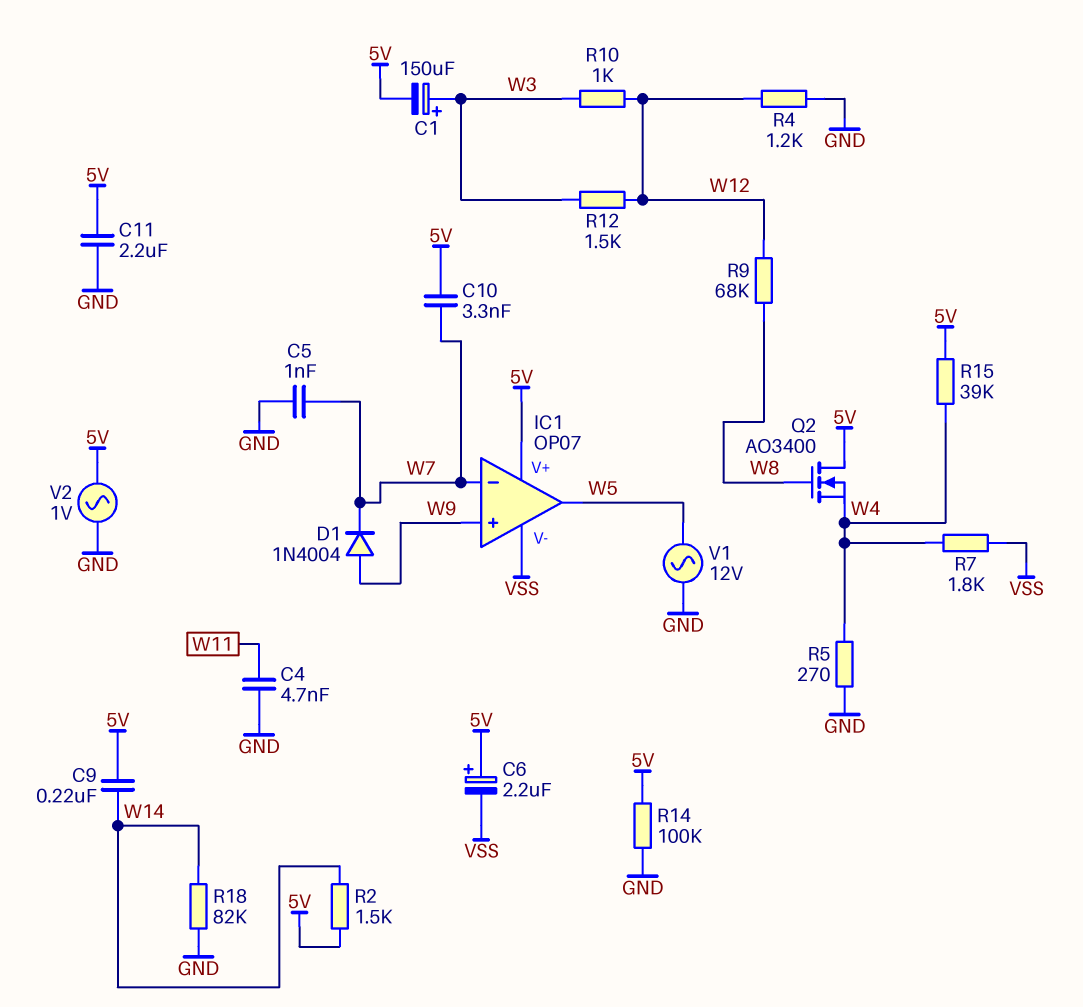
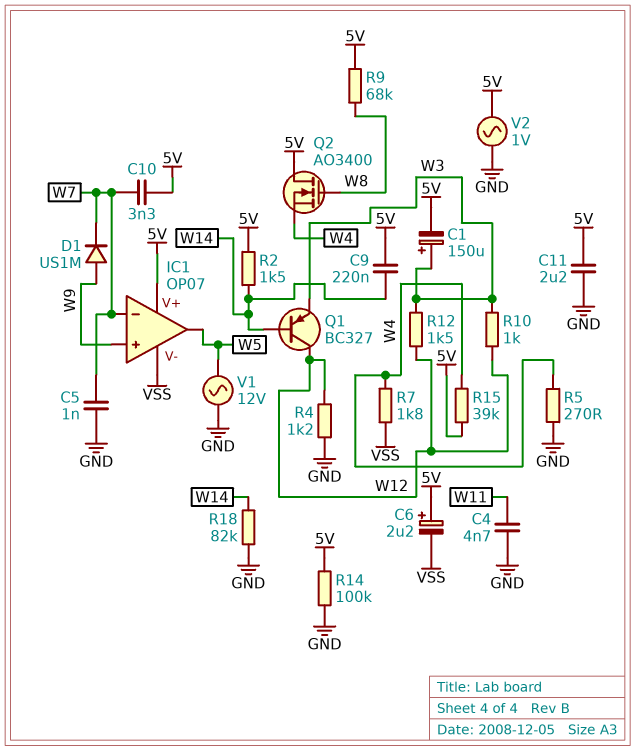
D1: diode 1N4004 (A W9, K W7) -> diode US1M (A W9, K W7)
Q1: none -> PNP BC327 (B W14, C W12, E W3)
R9: 68k (W8, W12) -> 68k (5V, W8)

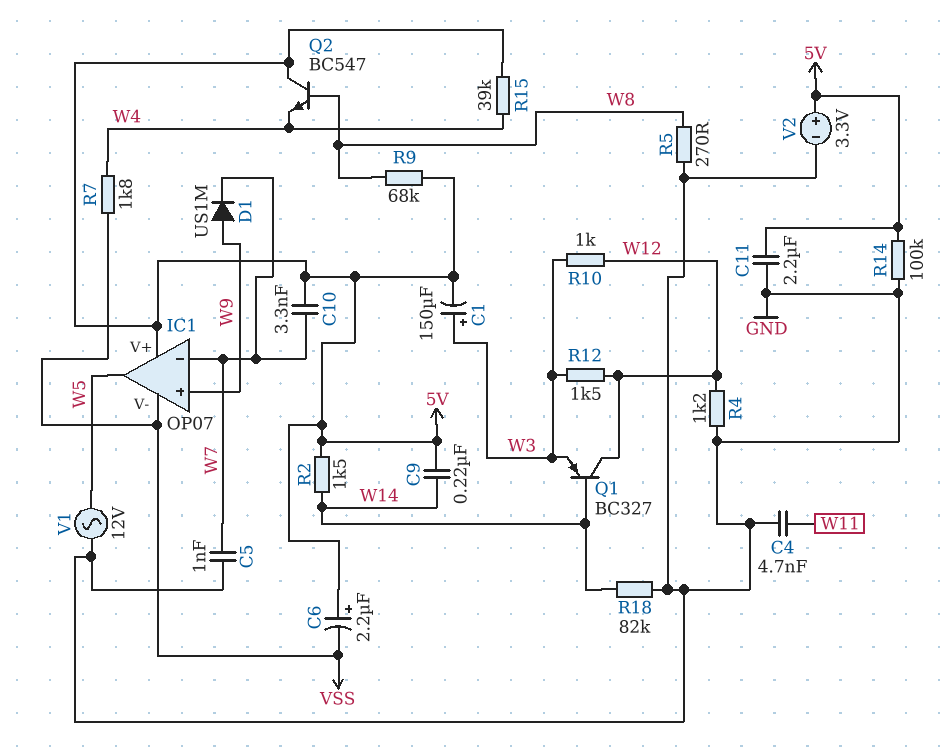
Q2: NMOS AO3400 (G W8, D 5V, S W4) -> NPN BC547 (B W8, C 5V, E W4)
R5: 270 (GND, W4) -> 270 (GND, W8)
V2: AC 1V (5V, GND) -> 3.3V (plus 5V, minus GND)

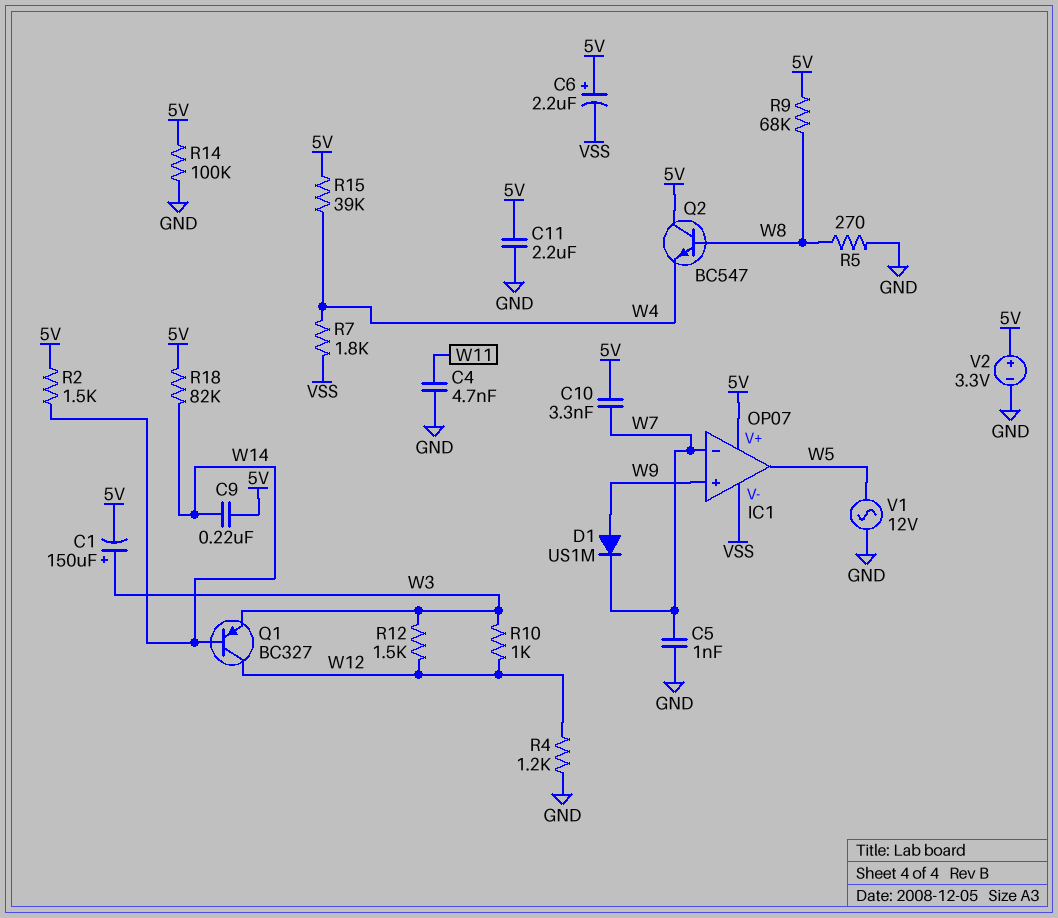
R18: 82k (GND, W14) -> 82k (5V, W14)

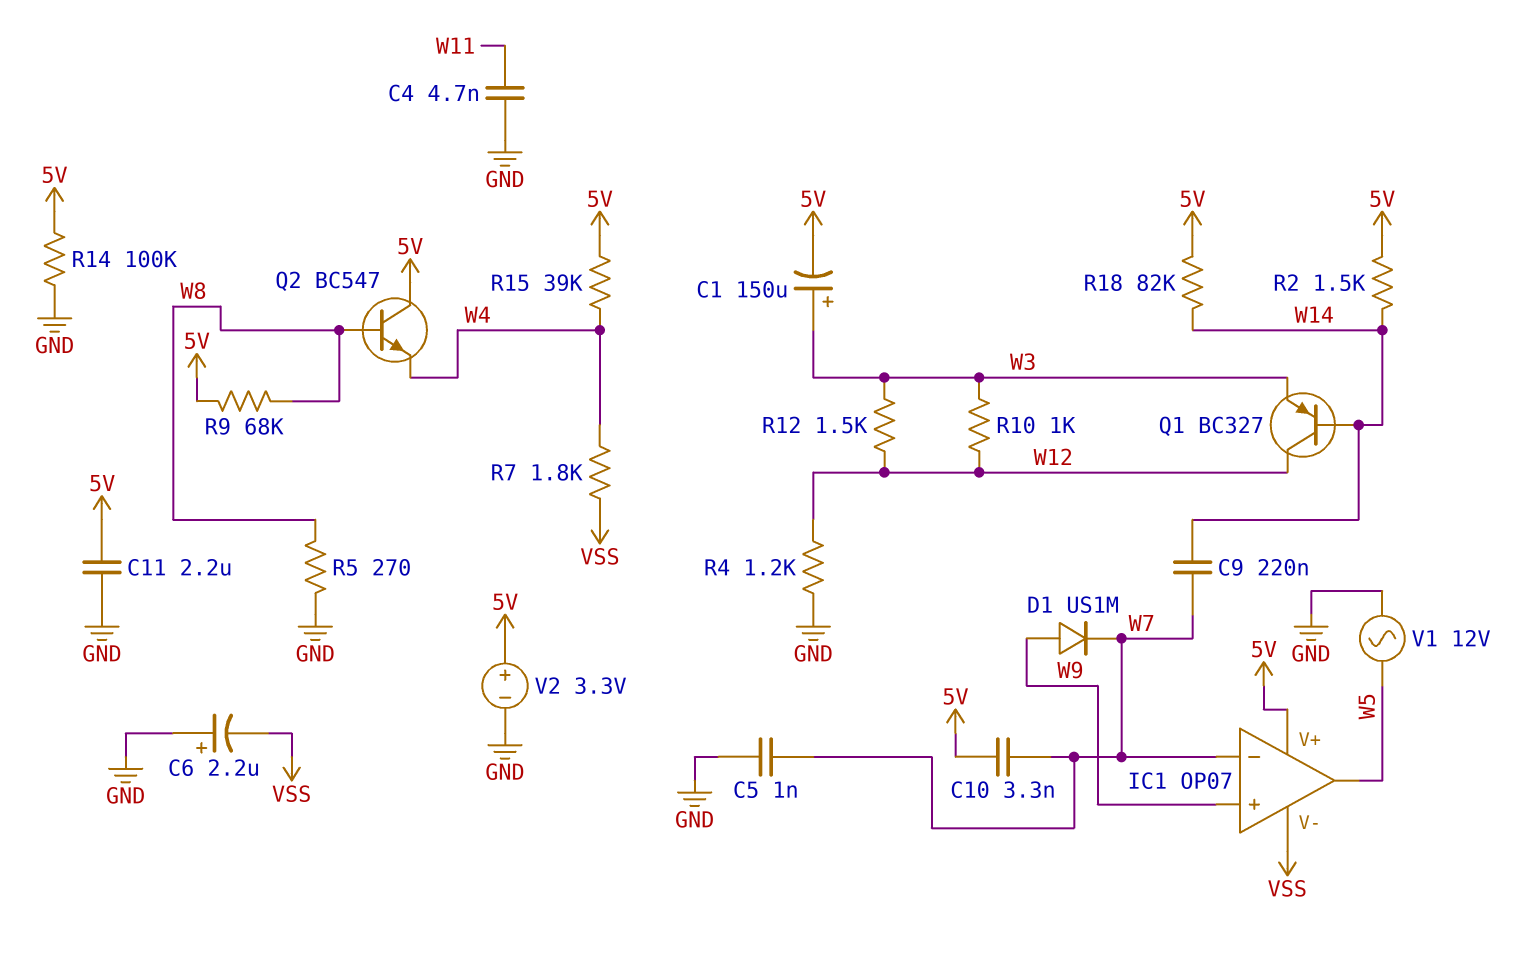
C6: 2.2uF (plus 5V, minus VSS) -> 2.2uF (plus GND, minus VSS)
C9: 220nF (5V, W14) -> 220nF (W7, W14)

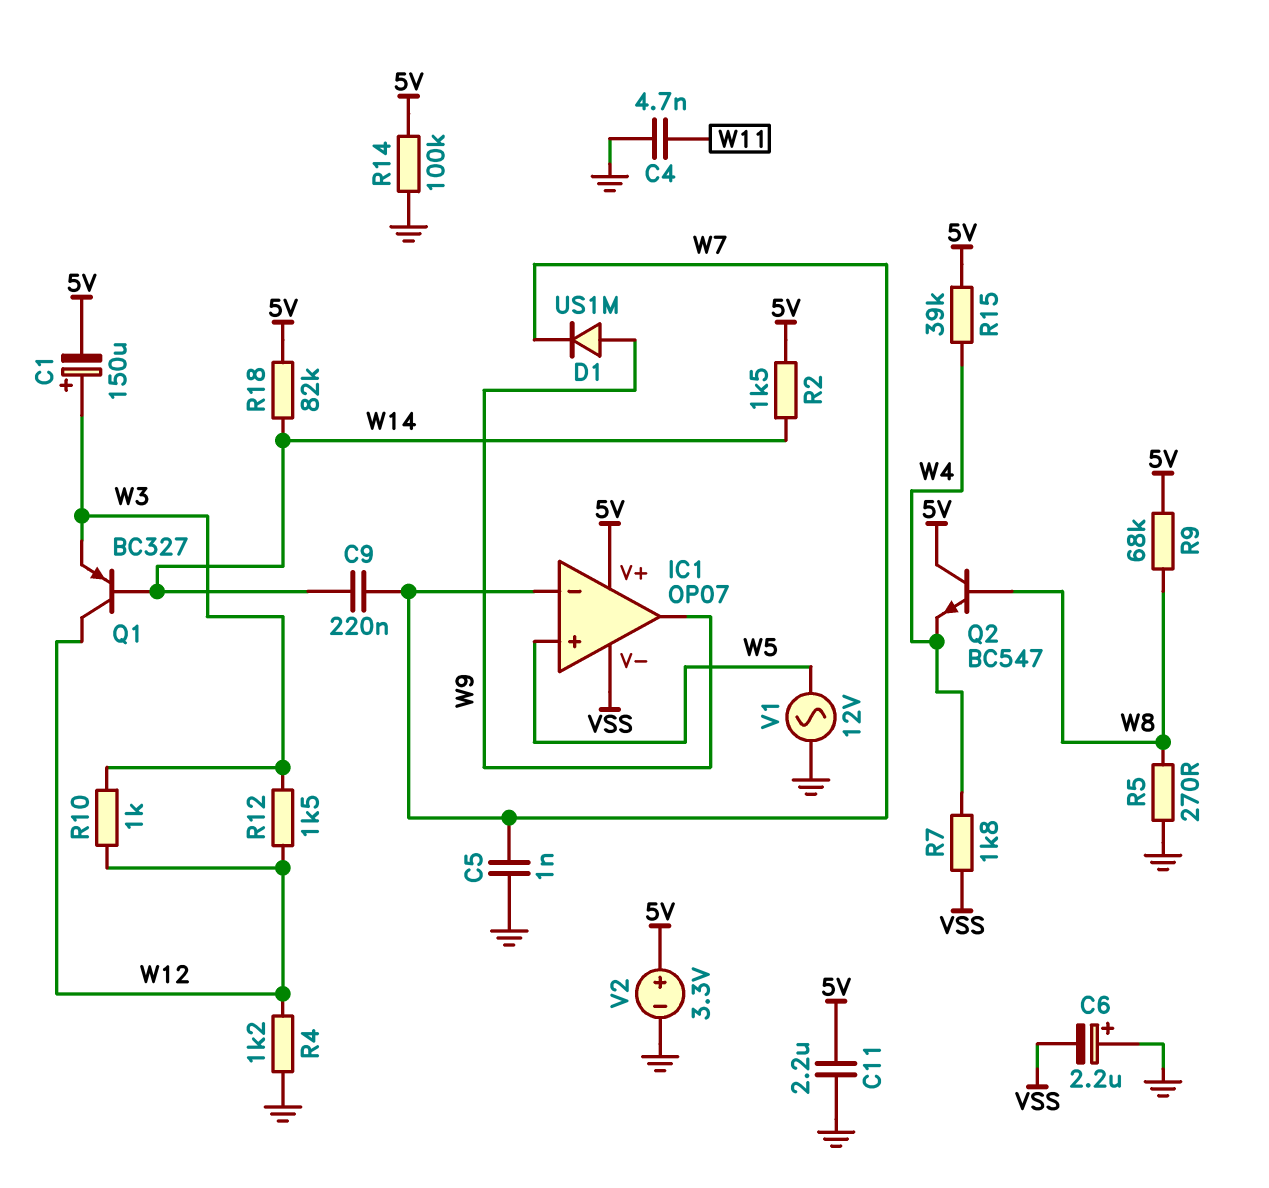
C10: 3.3nF (5V, W7) -> none
IC1 pin in+: W9 -> W5
IC1 pin out: W5 -> W9

